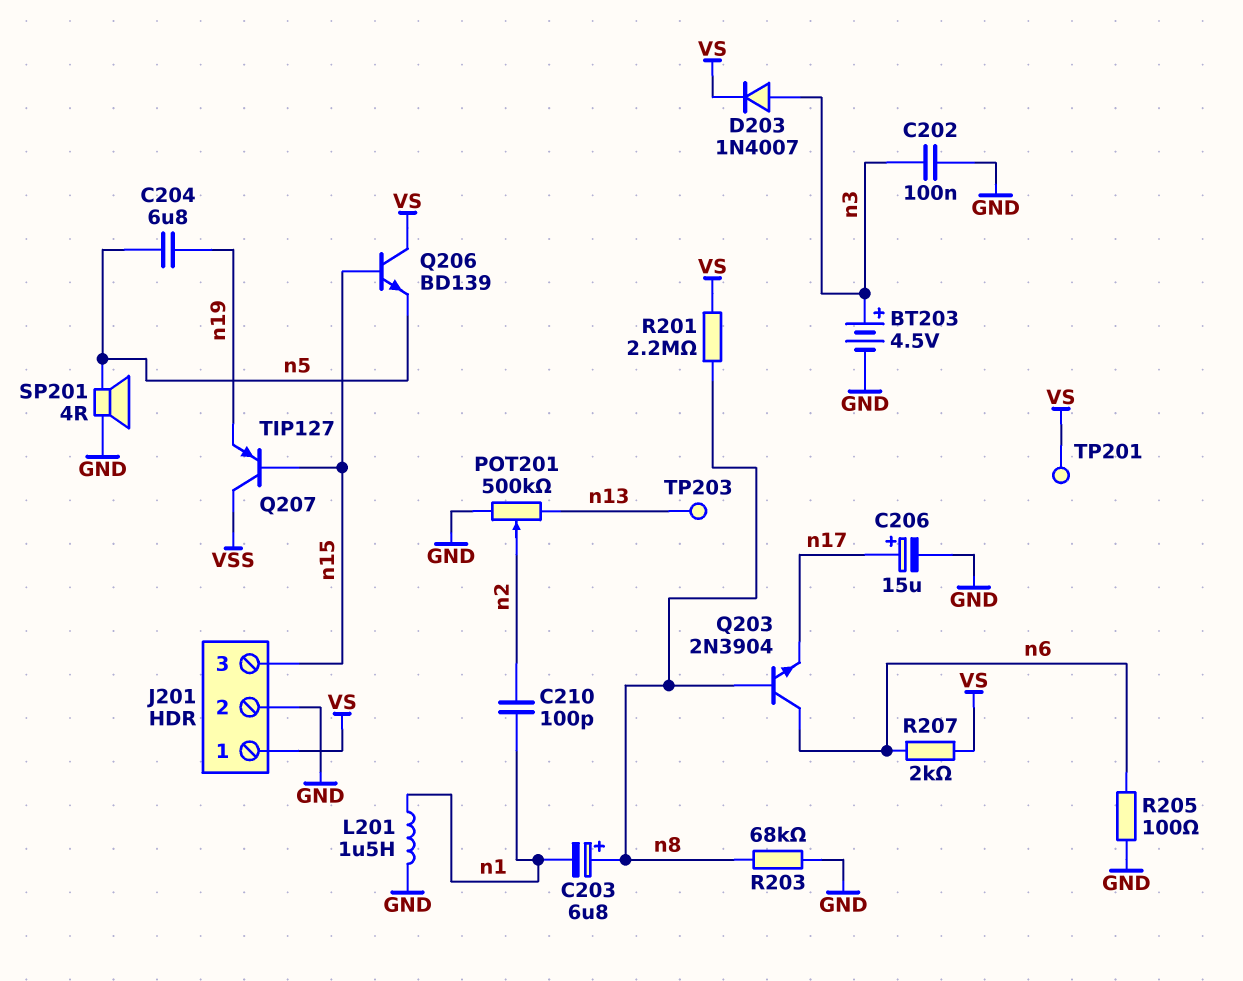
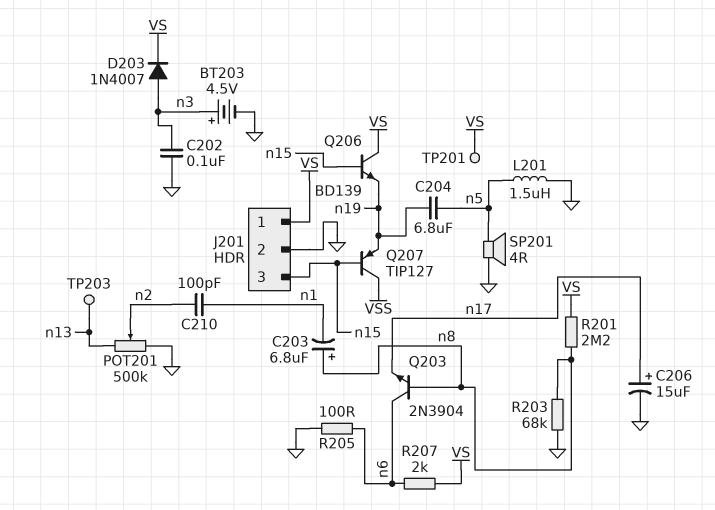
L201: 1.5uH (GND, n1) -> 1.5uH (GND, n5)
Q206: NPN BD139 (B n15, C VS, E n5) -> NPN BD139 (B n15, C VS, E n19)

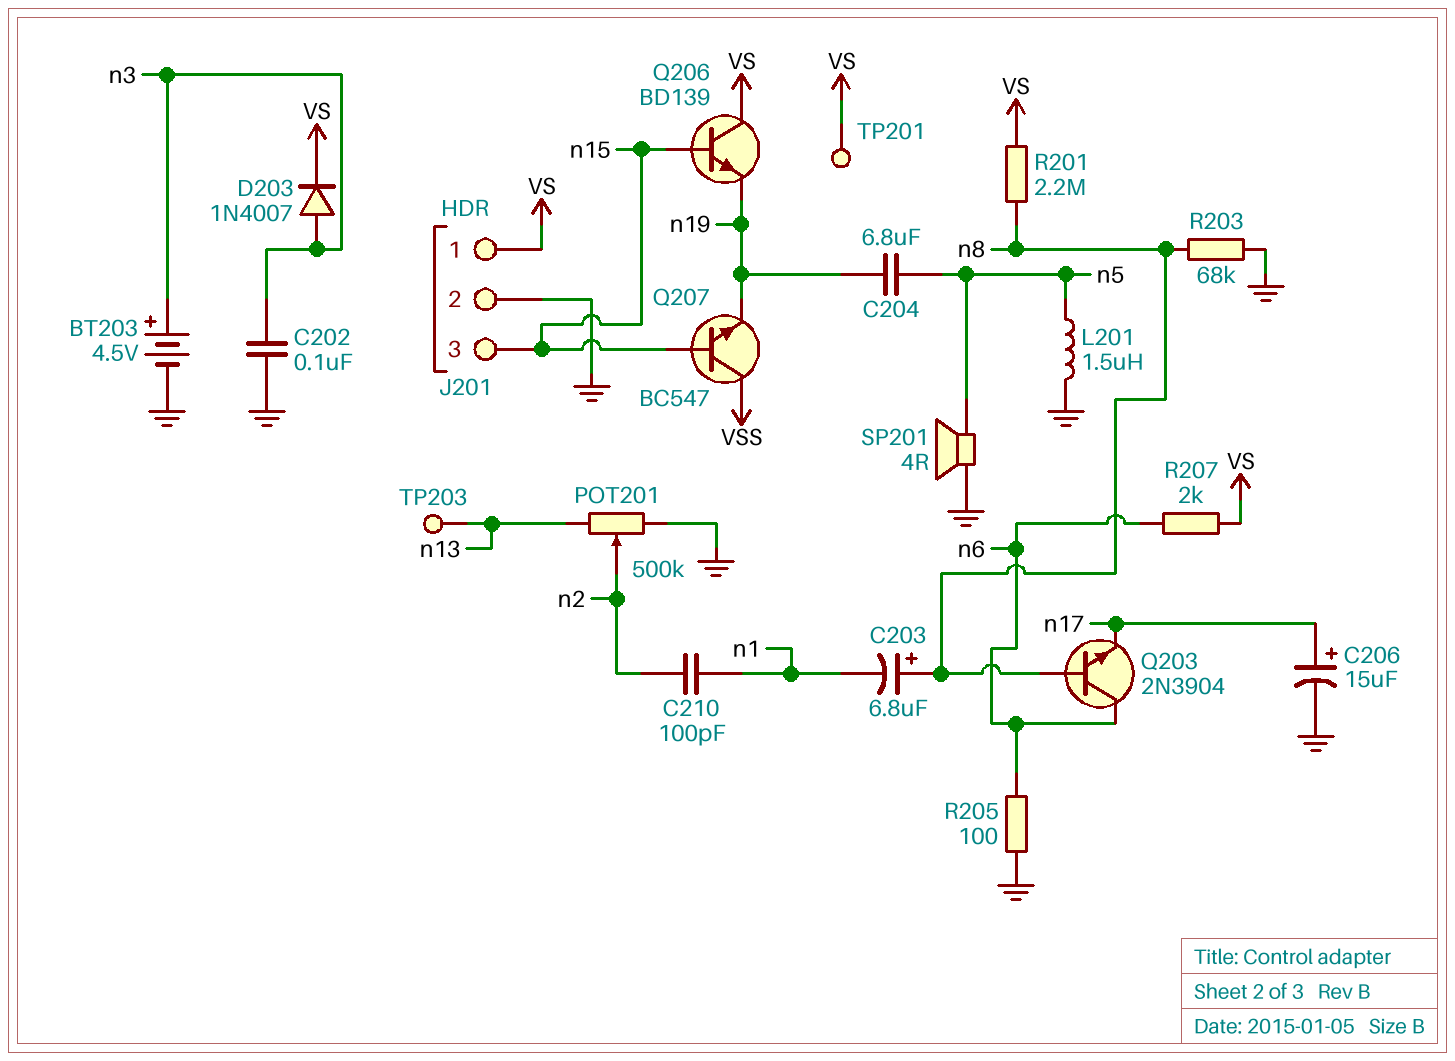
Q207: PNP TIP127 (B n15, C VSS, E n19) -> NPN BC547 (B n15, C VSS, E n19)

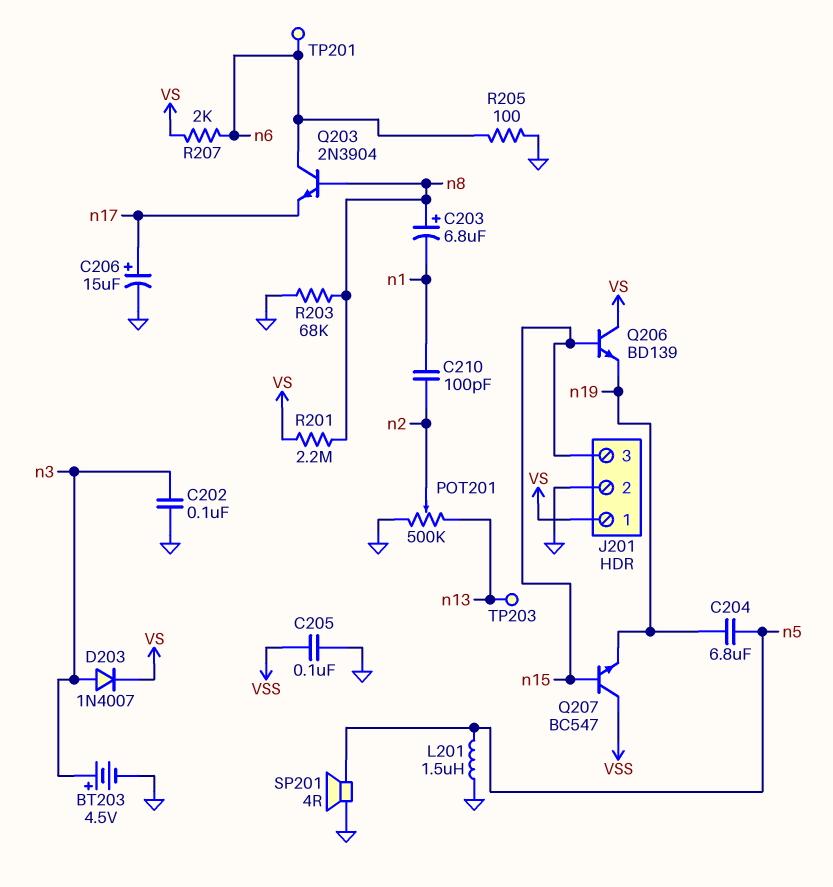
C205: none -> 100nF (GND, VSS)
TP201: test point (VS) -> test point (n6)

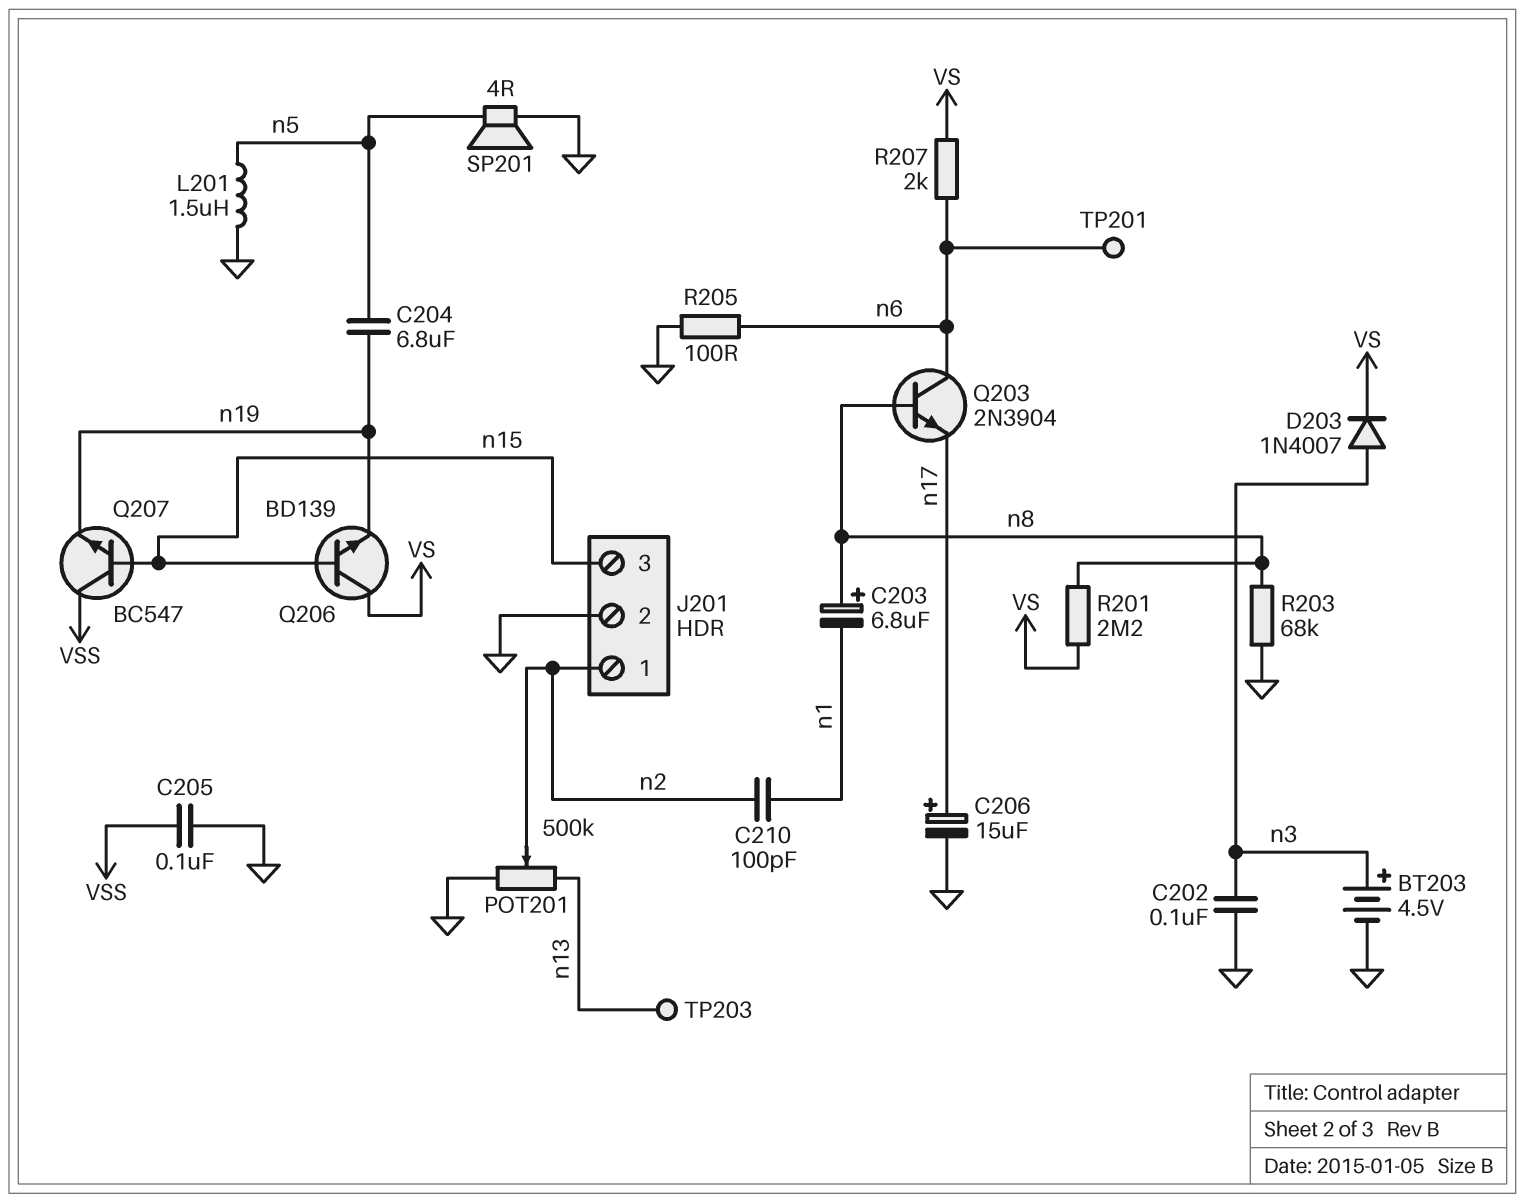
J201 pin 1: VS -> n2

